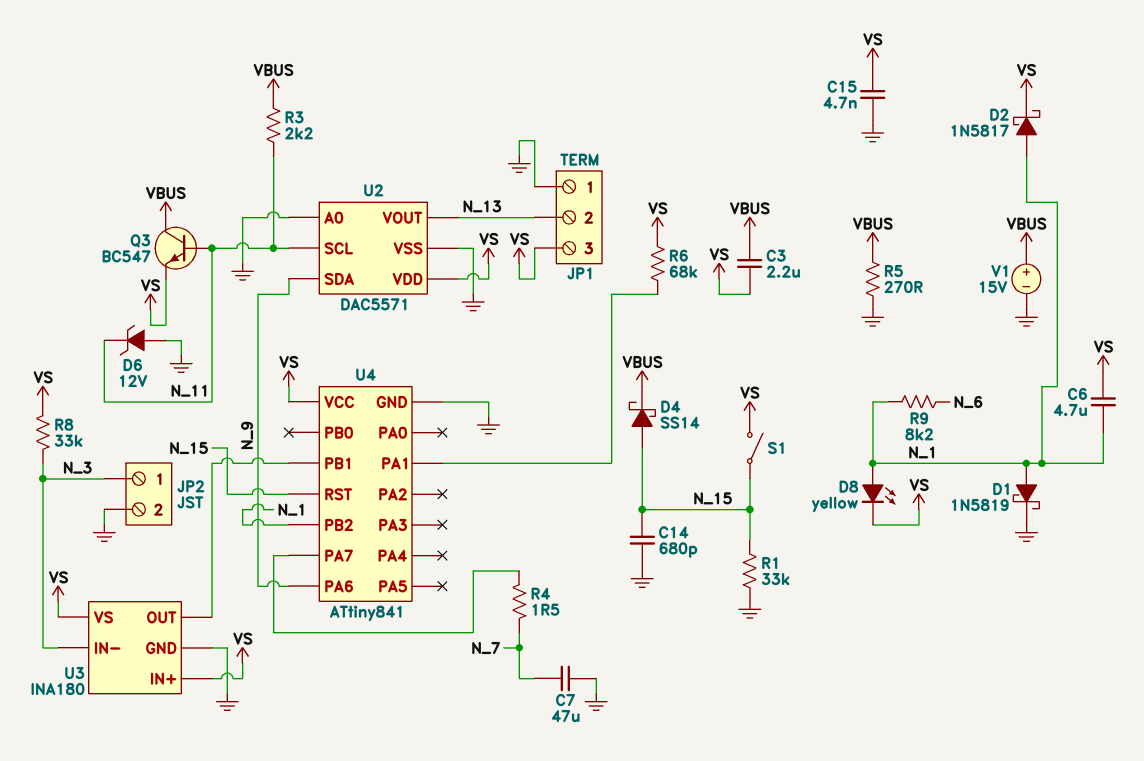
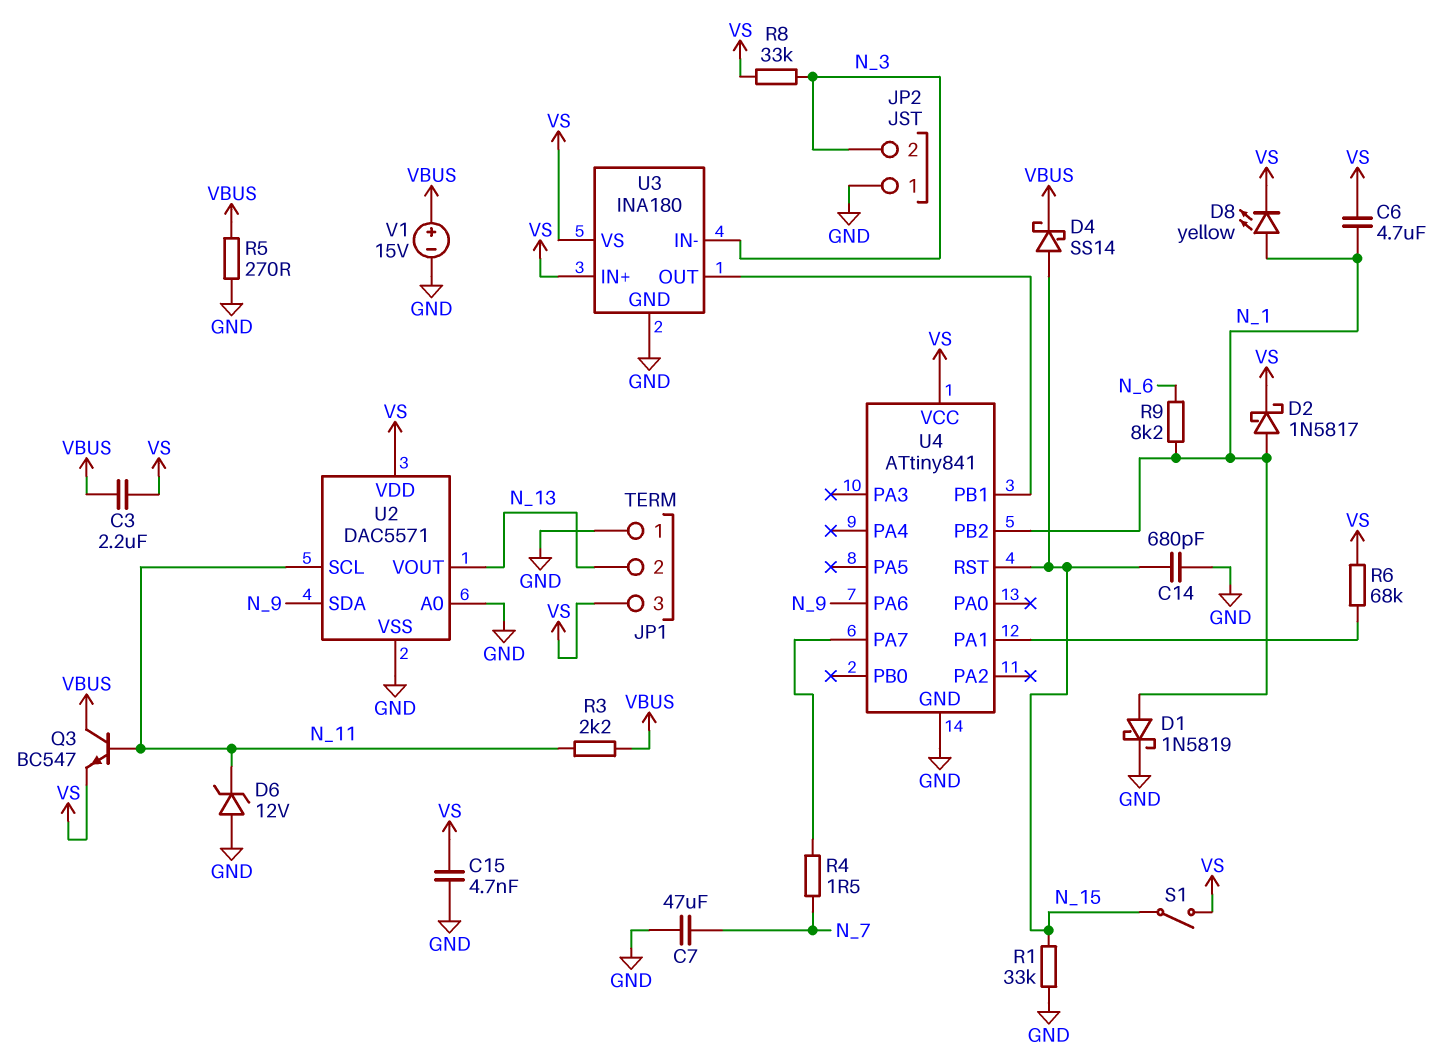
JP2 pin 1: N_3 -> GND
JP2 pin 2: GND -> N_3

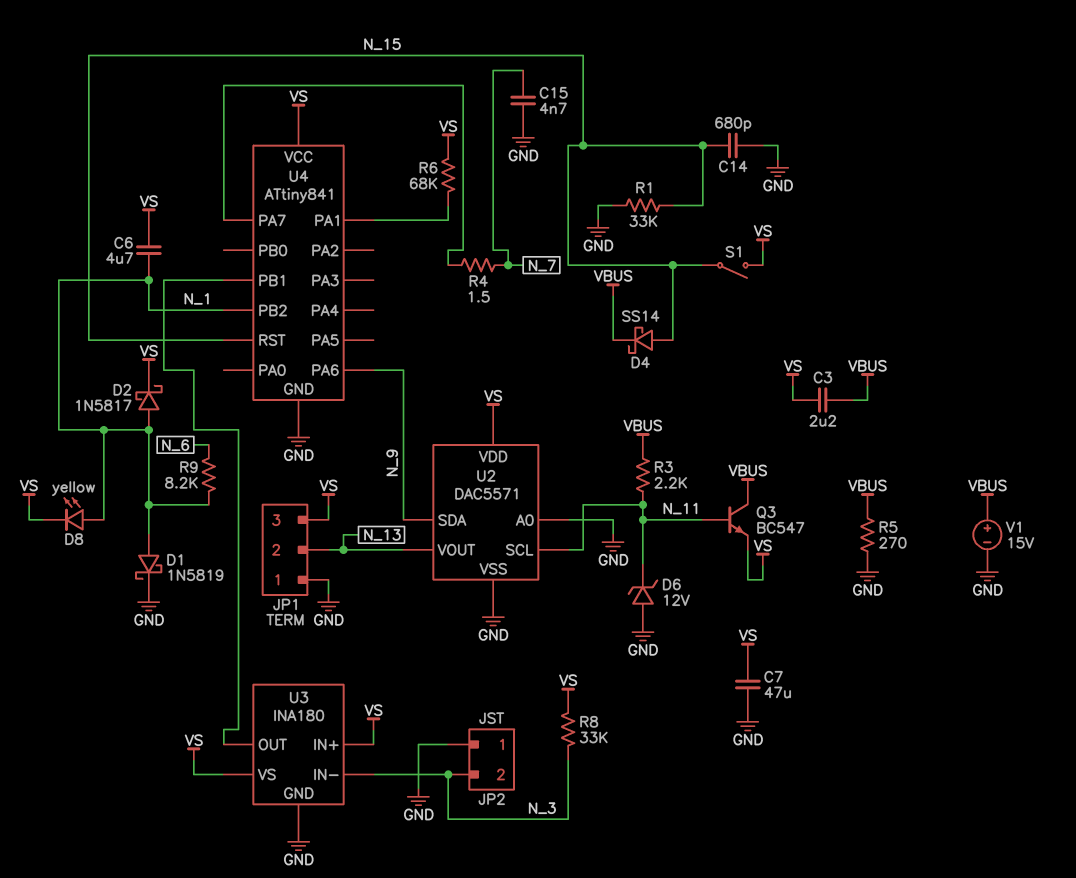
C7: 47uF (GND, N_7) -> 47uF (GND, VS)
C15: 4.7nF (GND, VS) -> 4.7nF (GND, N_7)

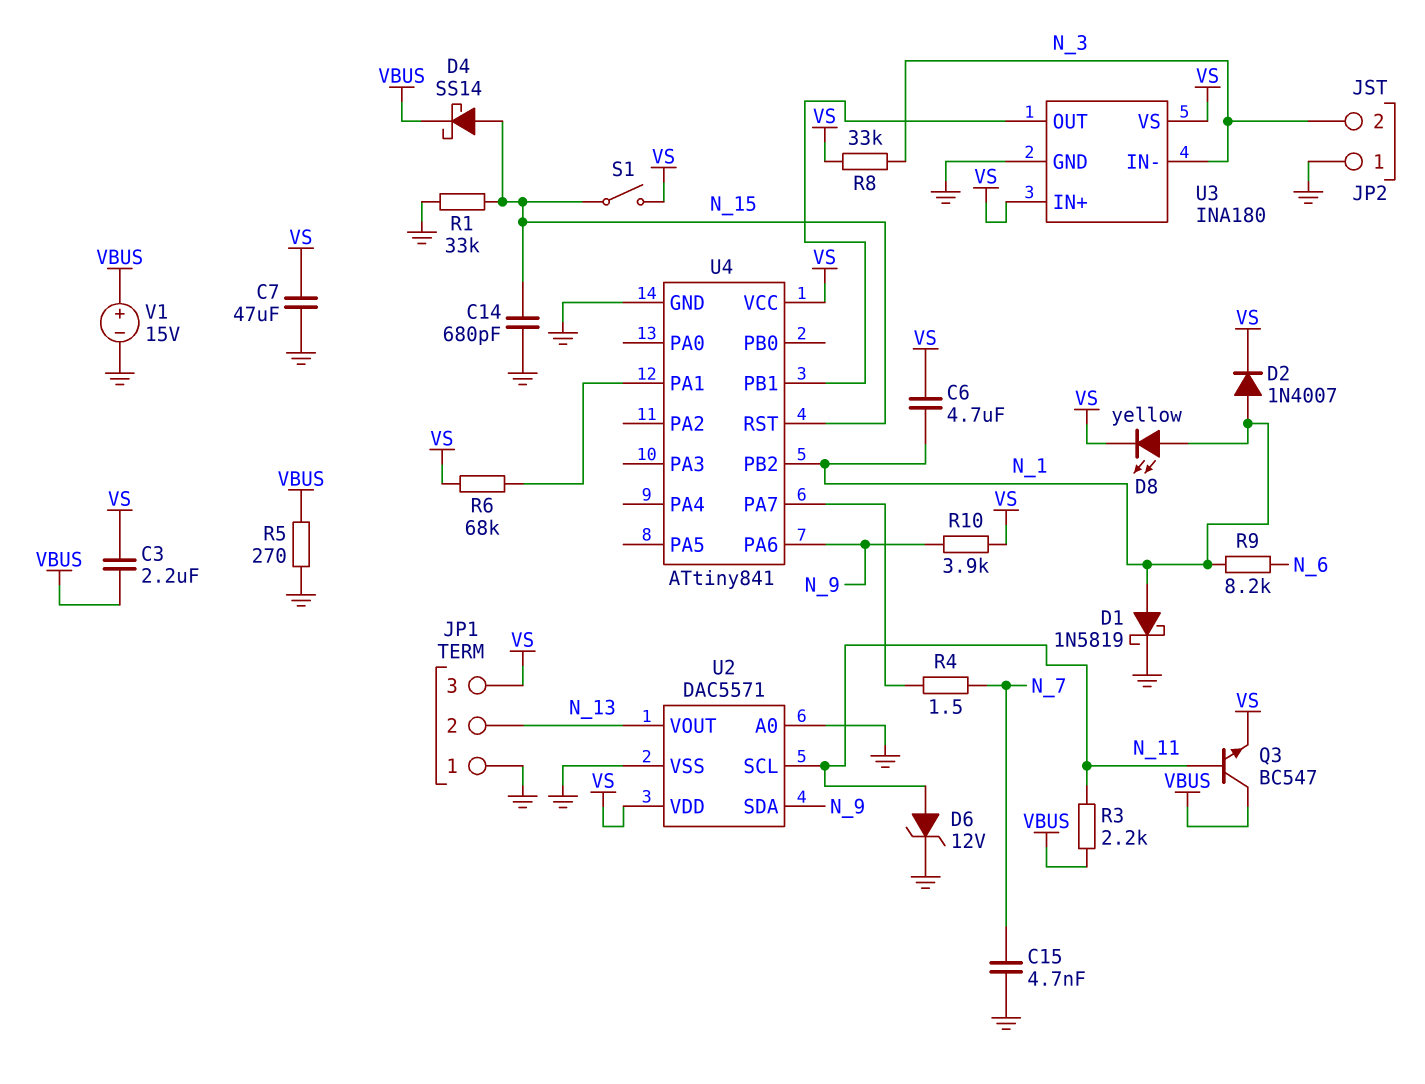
D2: schottky 1N5817 (A N_1, K VS) -> diode 1N4007 (A N_1, K VS)
D6: zener 12V (A GND, K N_11) -> zener 12V (A N_11, K GND)
R10: none -> 3.9k (N_9, VS)

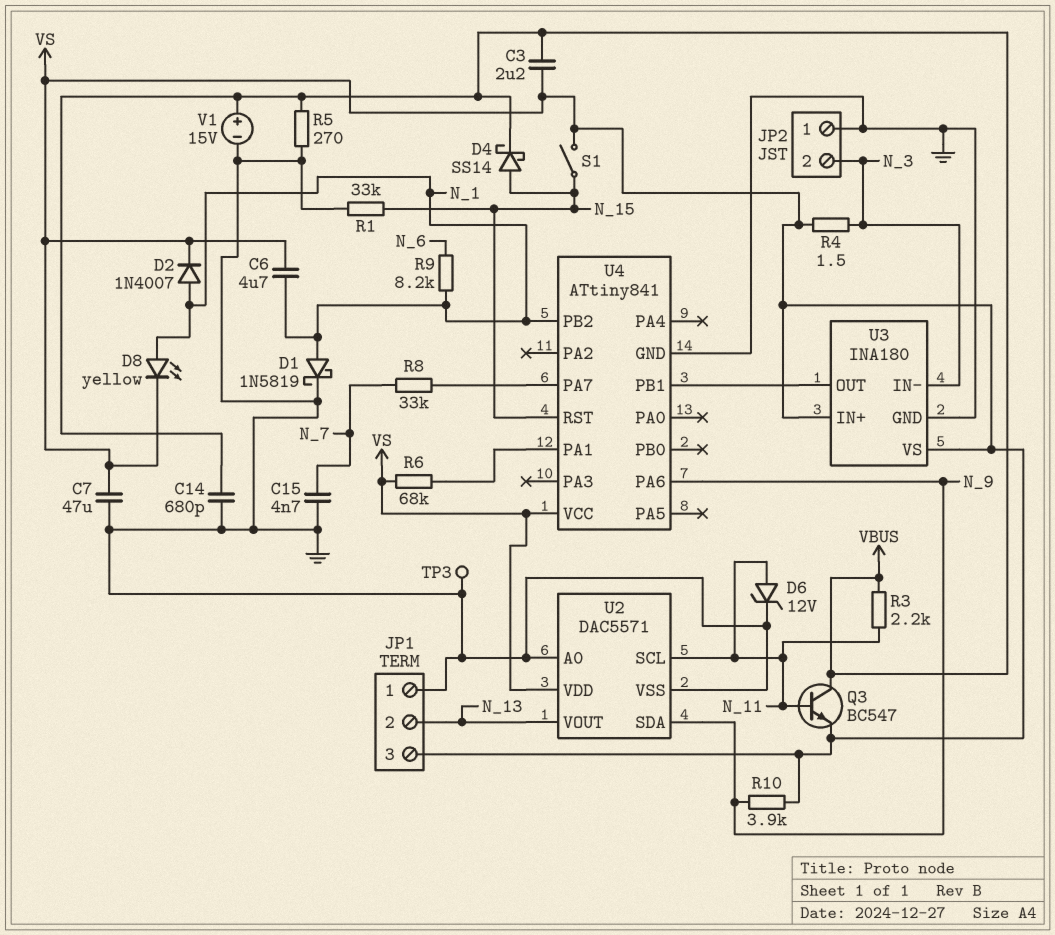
C14: 680pF (GND, N_15) -> 680pF (GND, VBUS)
R4: 1.5 (N_7, U4/PA7) -> 1.5 (N_3, VS)
R8: 33k (N_3, VS) -> 33k (N_7, U4/PA7)
TP3: none -> test point (GND)

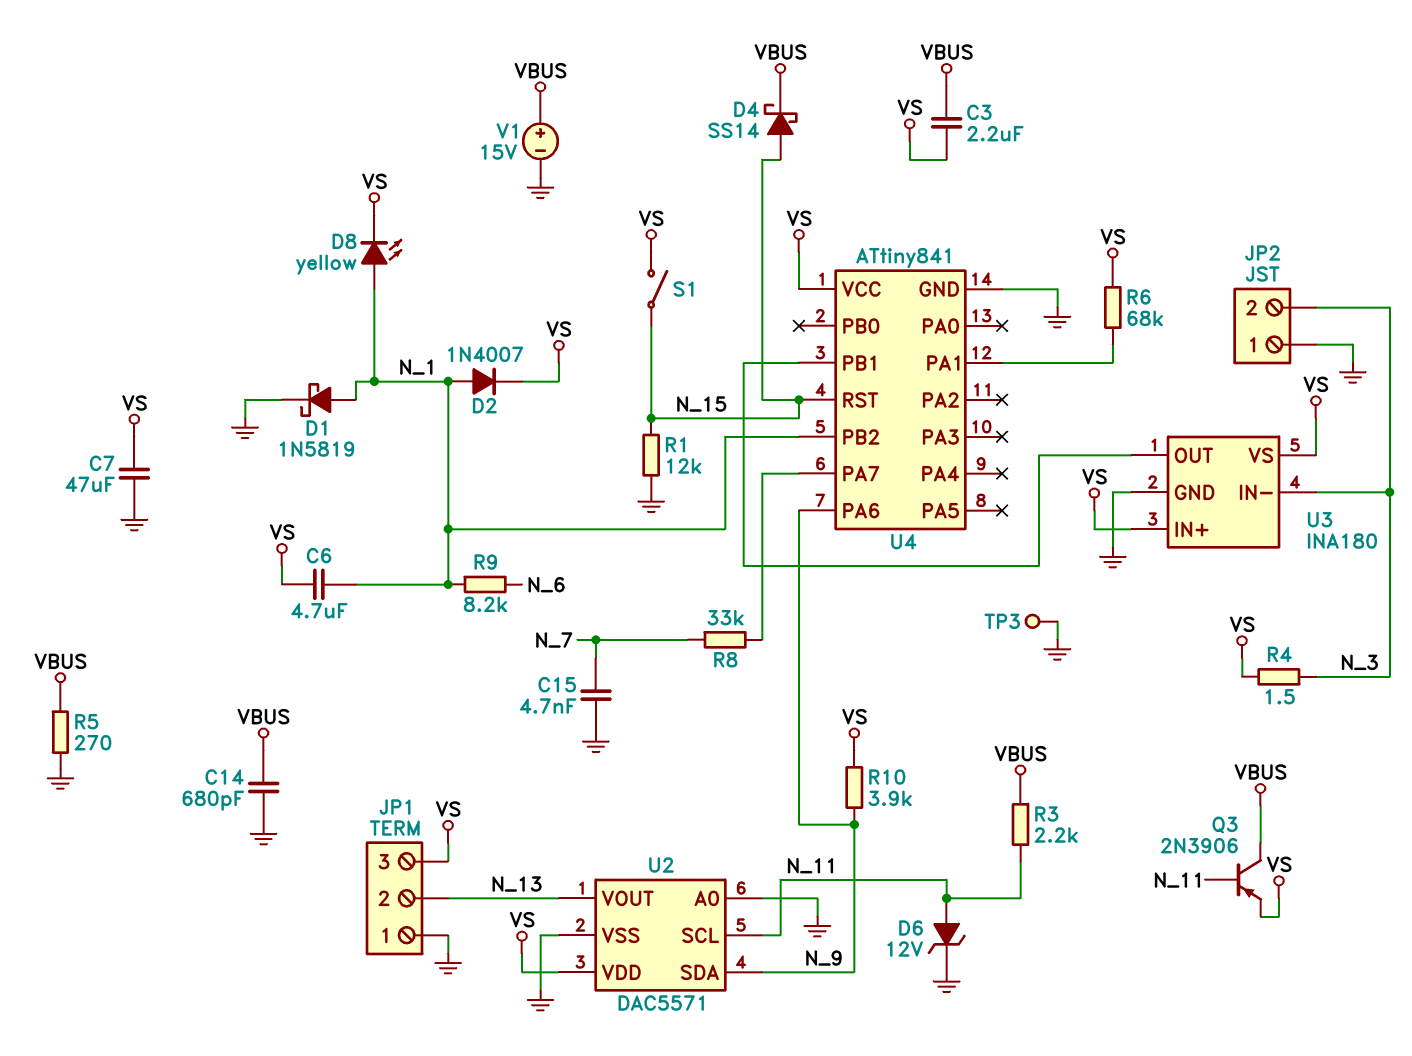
Q3: NPN BC547 (B N_11, C VBUS, E VS) -> PNP 2N3906 (B N_11, C VBUS, E VS)
R1: 33k (GND, N_15) -> 12k (GND, N_15)

